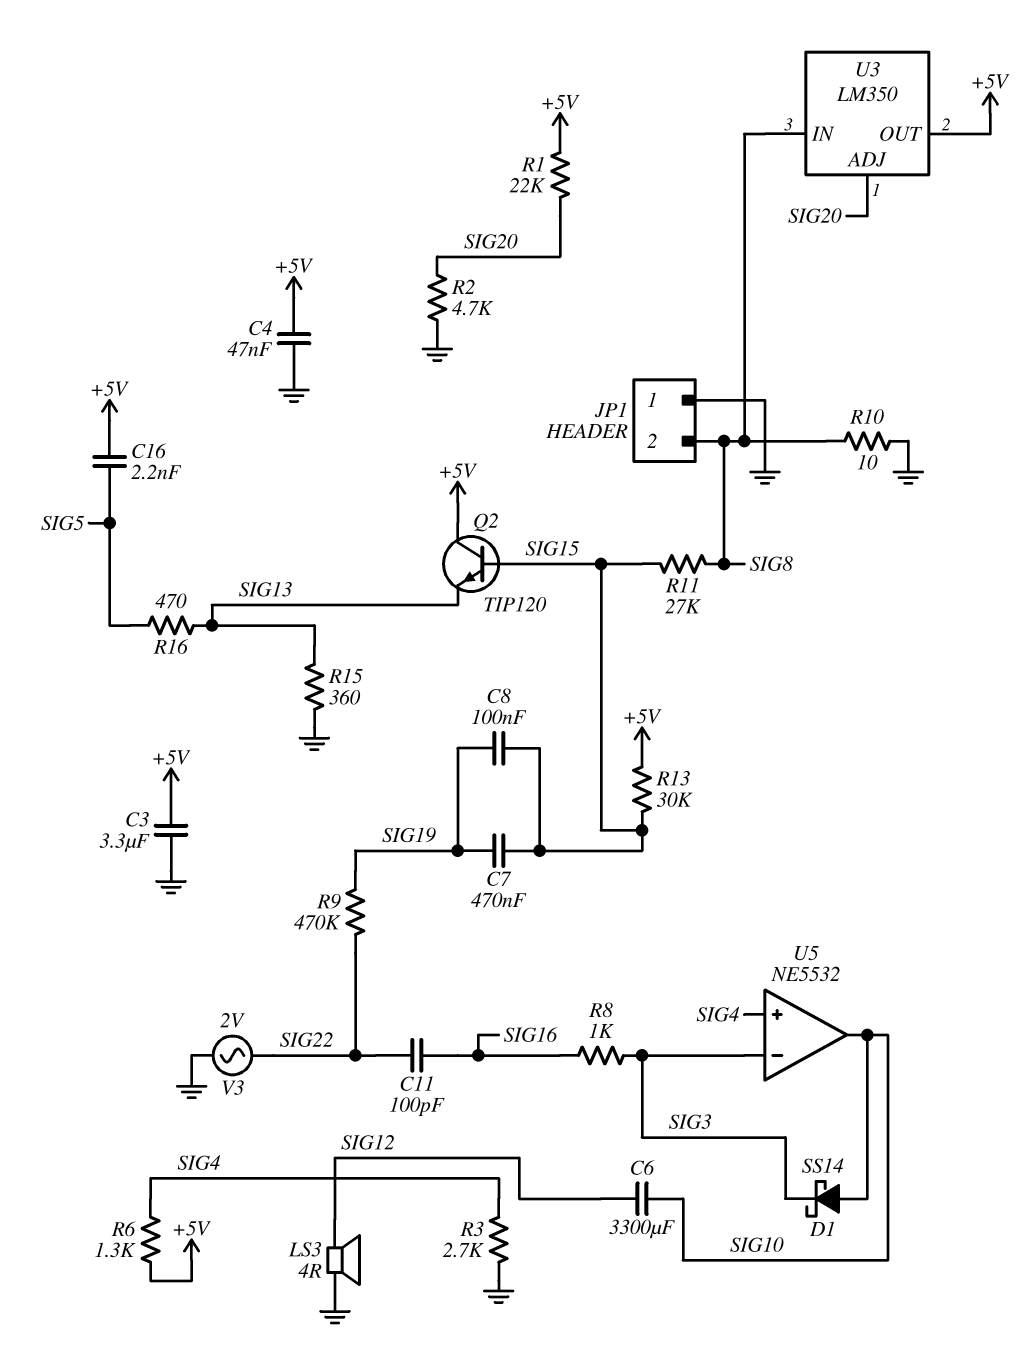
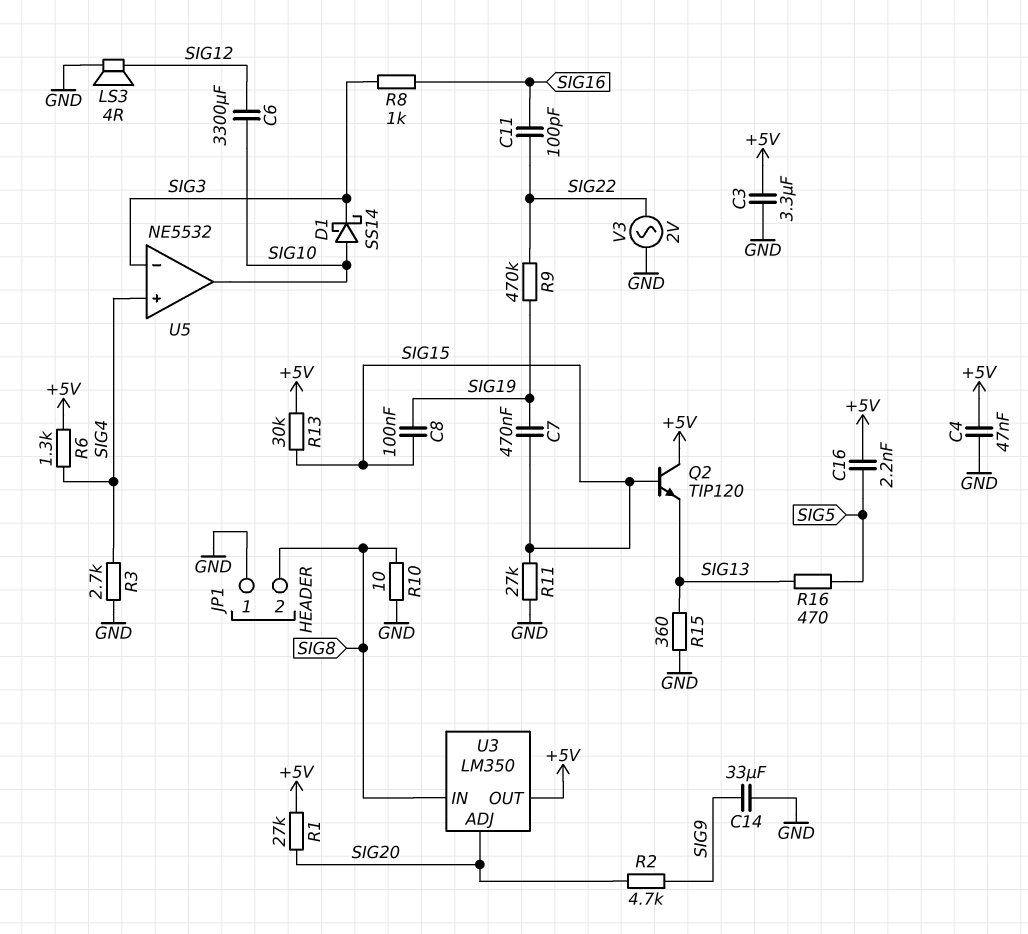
C14: none -> 33uF (GND, SIG9)
R1: 22k (+5V, SIG20) -> 27k (+5V, SIG20)
R2: 4.7k (GND, SIG20) -> 4.7k (SIG9, SIG20)
R11: 27k (SIG8, SIG15) -> 27k (GND, SIG15)

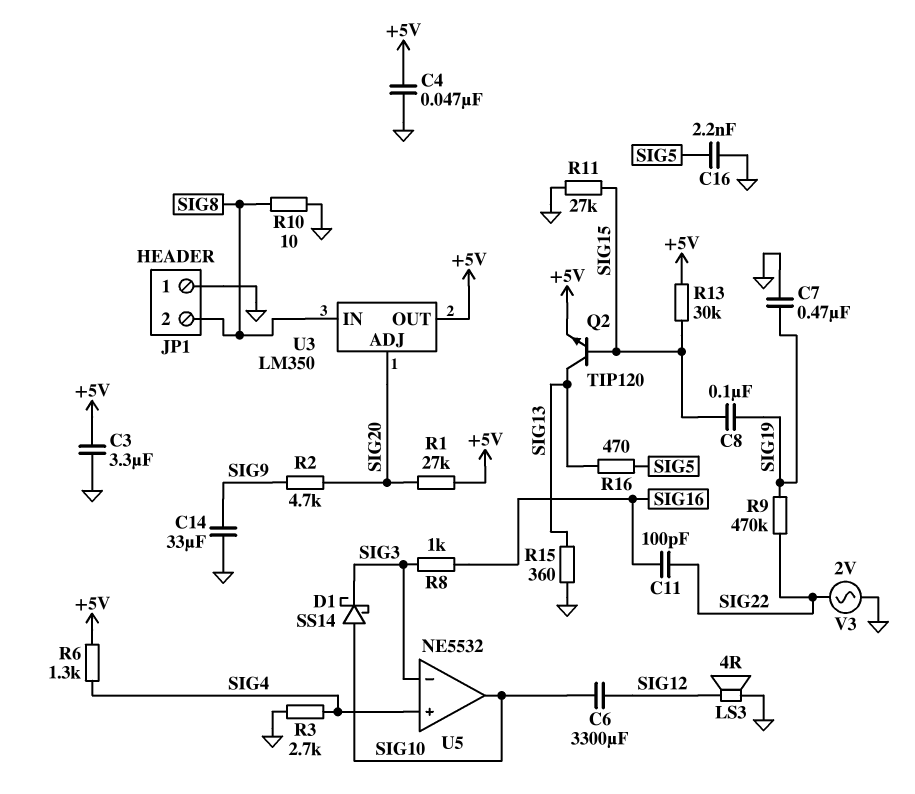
C7: 470nF (SIG15, SIG19) -> 470nF (GND, SIG19)
C16: 2.2nF (+5V, SIG5) -> 2.2nF (GND, SIG5)
Q2: NPN TIP120 (B SIG15, C +5V, E SIG13) -> NPN TIP120 (B SIG15, C SIG13, E +5V)

